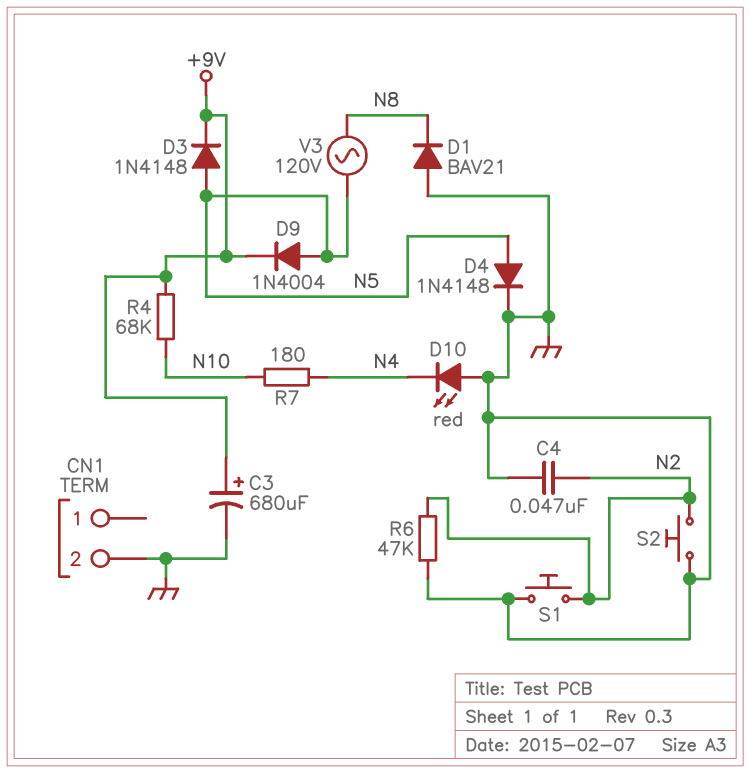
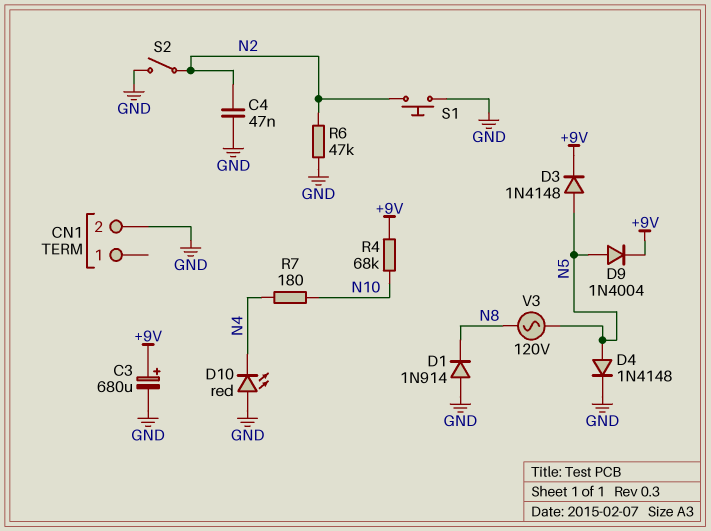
D1: diode BAV21 (A GND, K N8) -> diode 1N914 (A GND, K N8)
S2: button (GND, N2) -> switch (GND, N2)

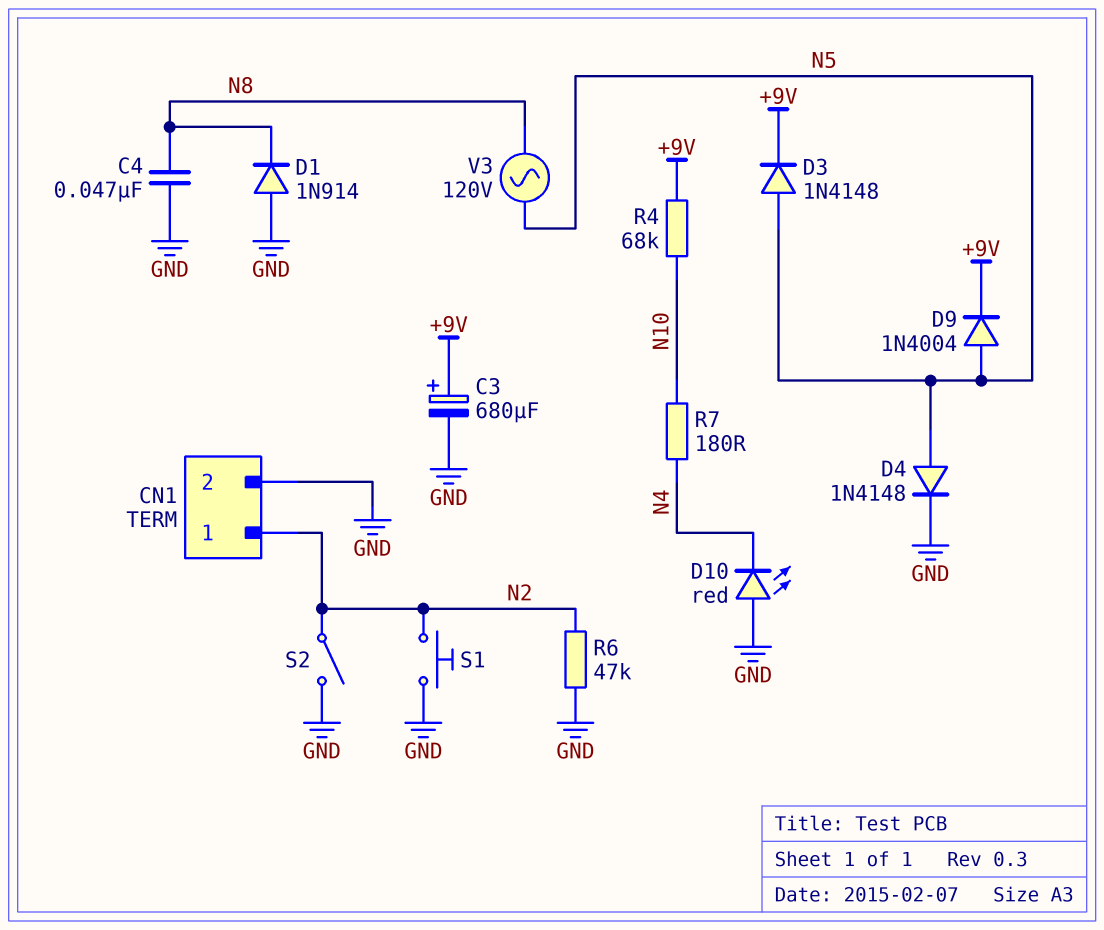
C4: 47nF (GND, N2) -> 47nF (GND, N8)
CN1 pin 1: none -> N2

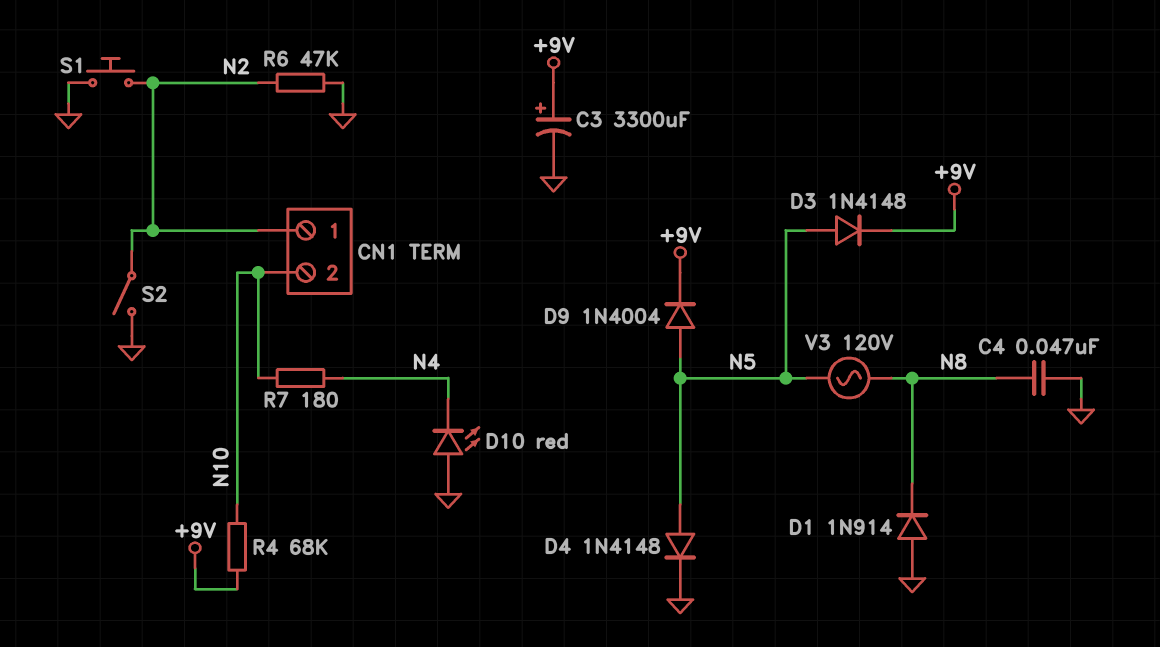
C3: 680uF (plus +9V, minus GND) -> 3300uF (plus +9V, minus GND)
CN1 pin 2: GND -> N10

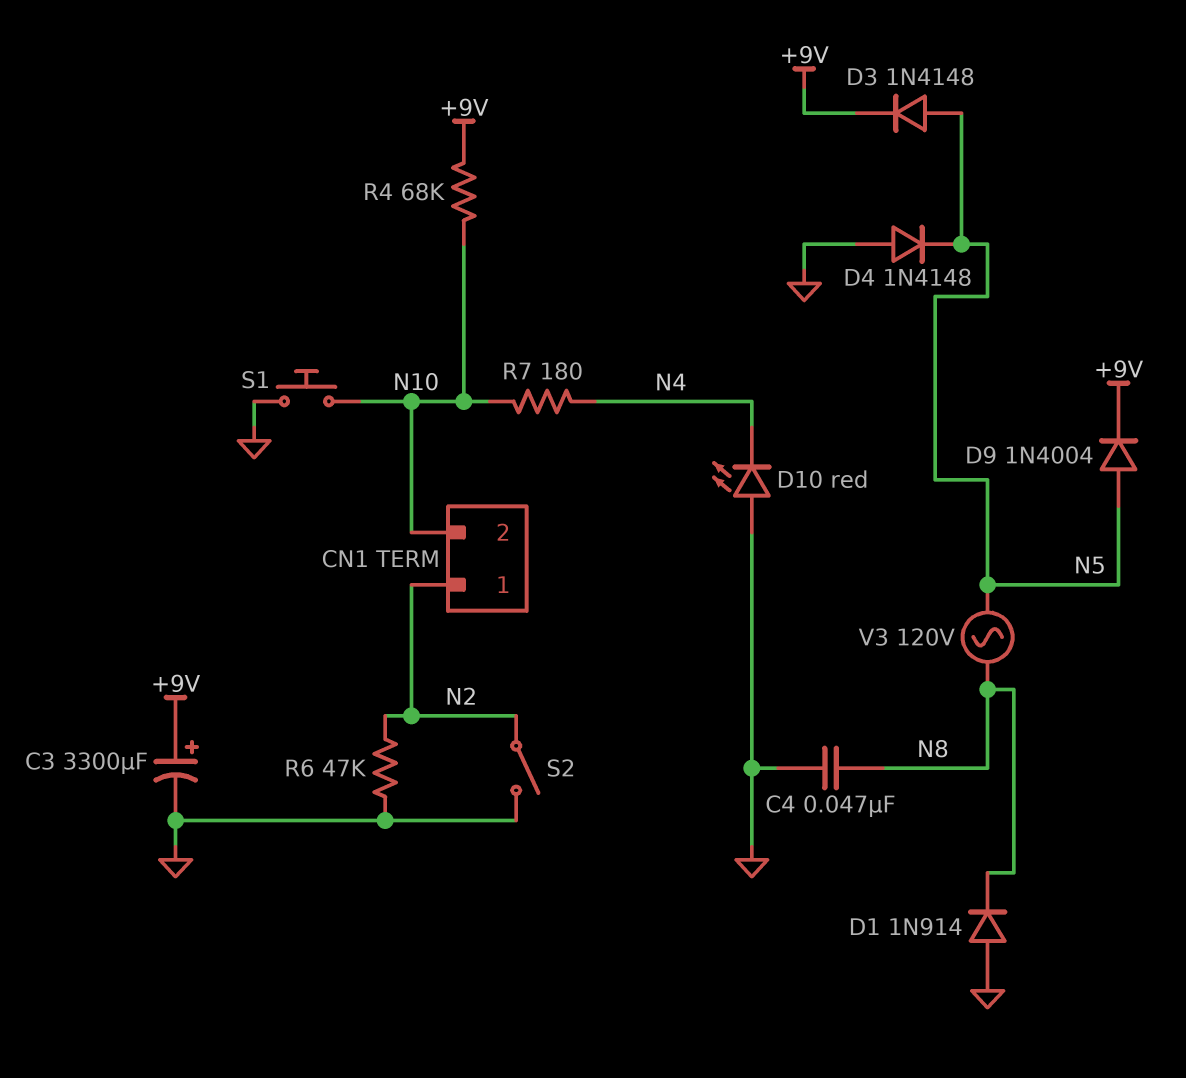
D4: diode 1N4148 (A N5, K GND) -> diode 1N4148 (A GND, K N5)
S1: button (GND, N2) -> button (GND, N10)

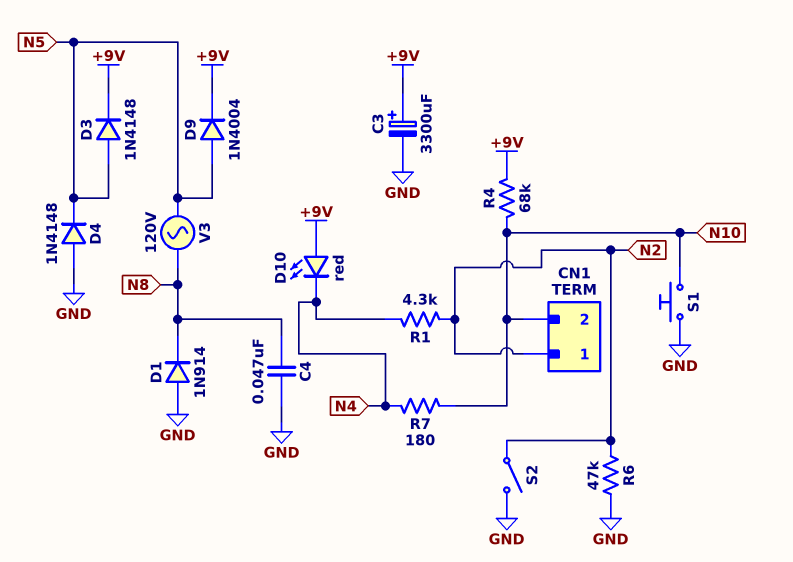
D10: LED red (A GND, K N4) -> LED red (A +9V, K N4)
R1: none -> 4.3k (N2, N4)

